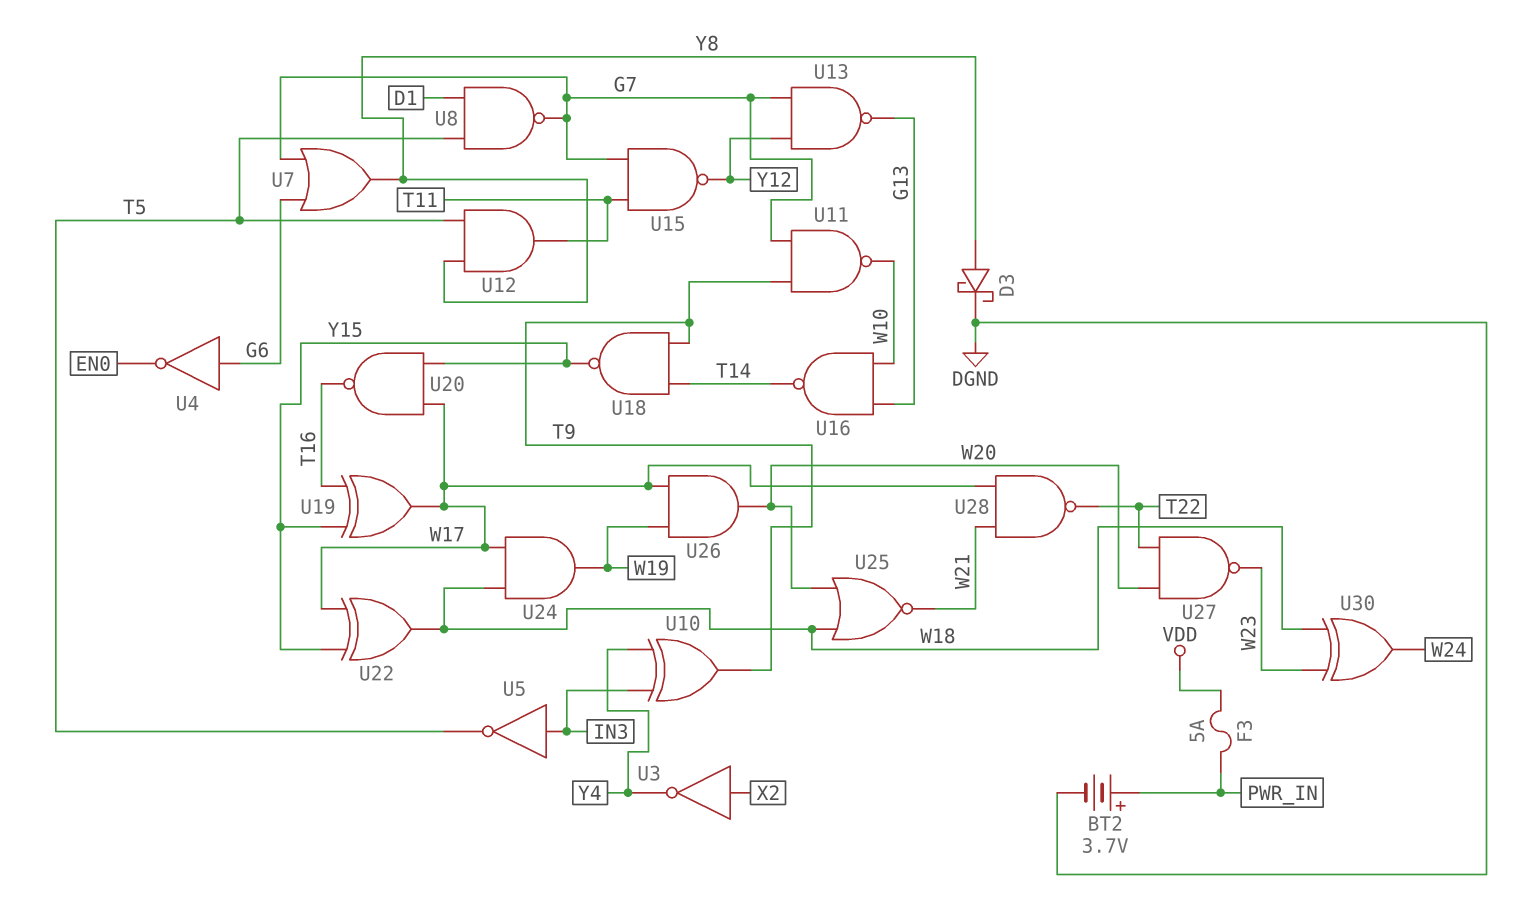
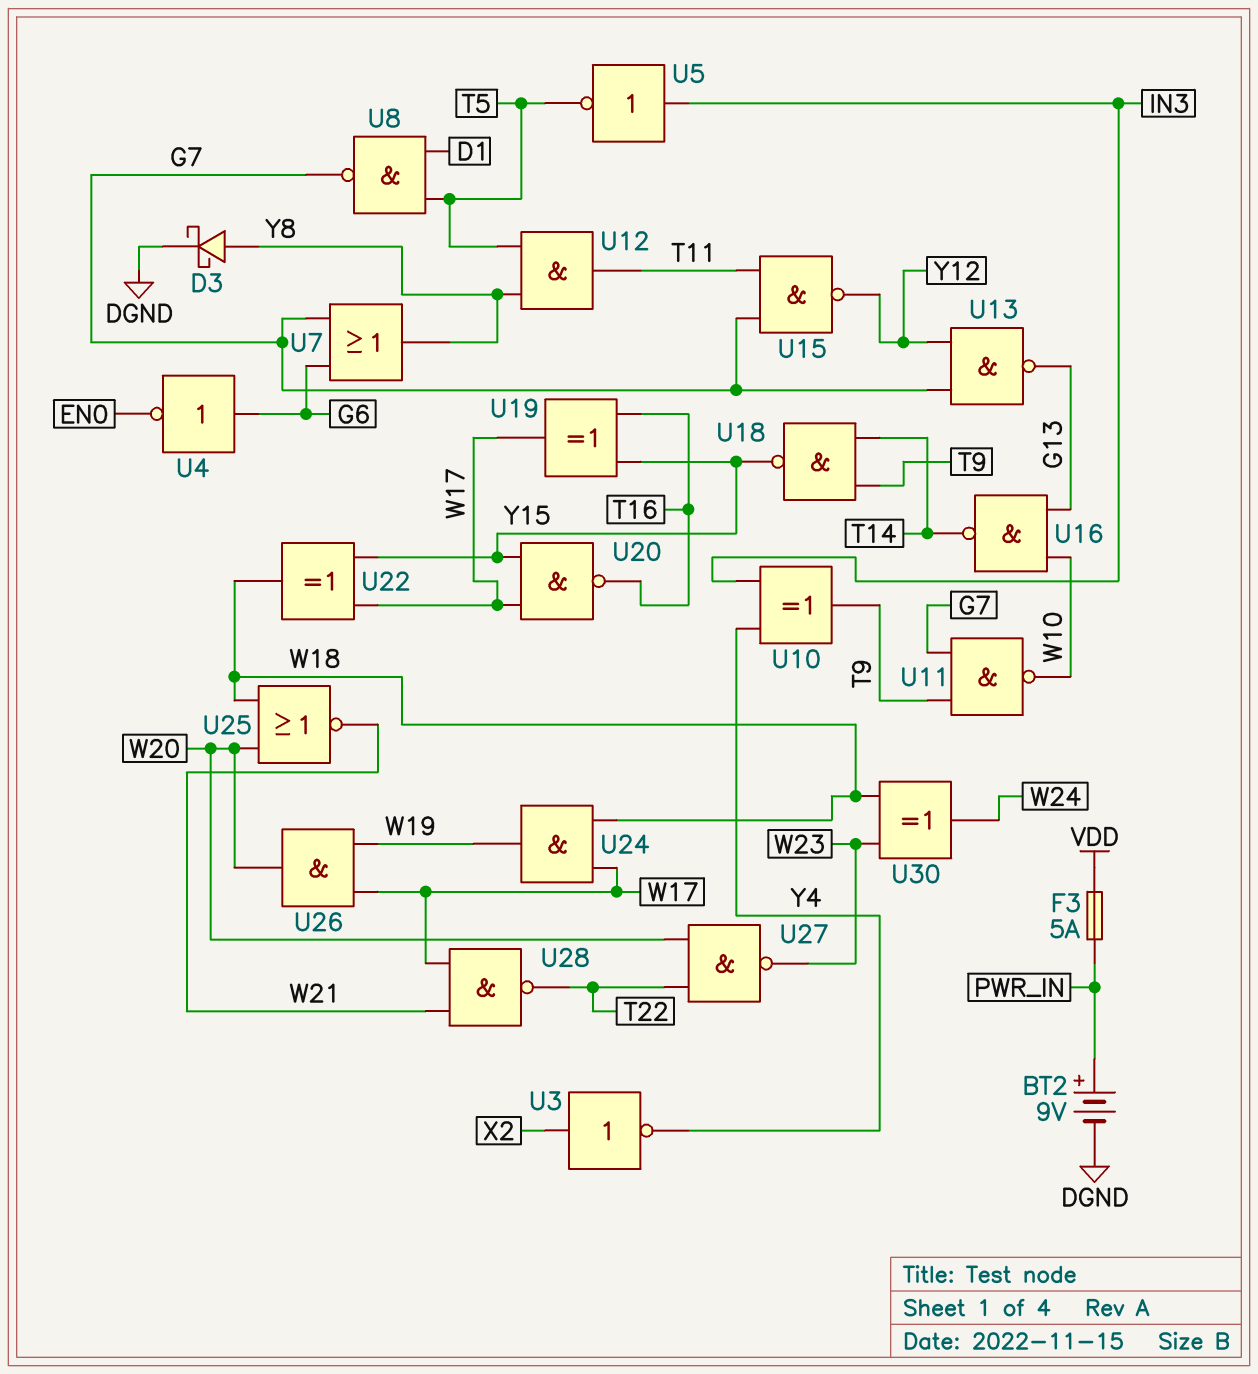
BT2: 3.7V (plus PWR_IN, minus DGND) -> 9V (plus PWR_IN, minus DGND)

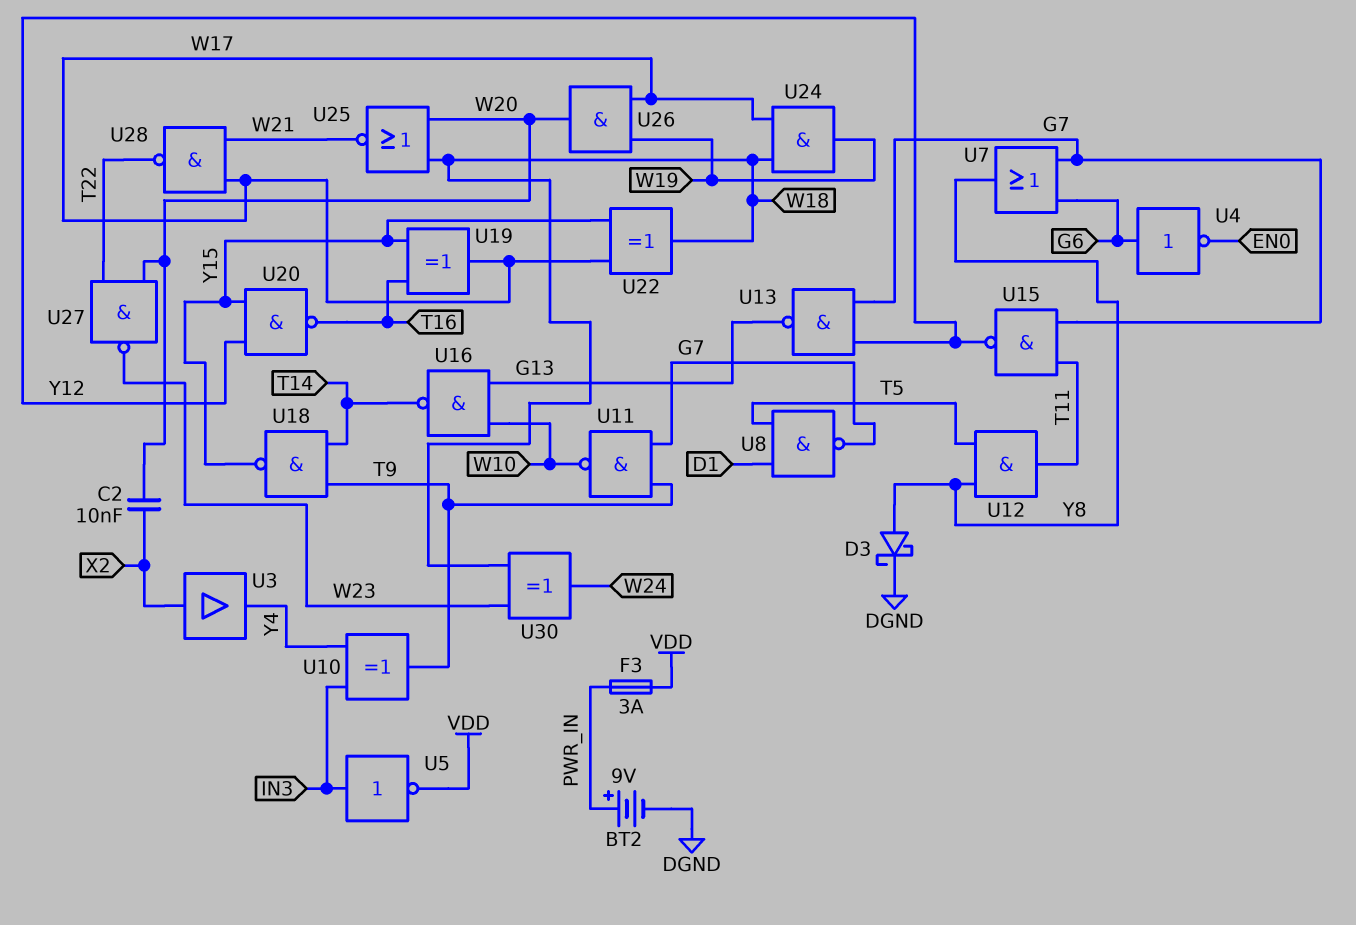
C2: none -> 10nF (W20, X2)
F3: 5A (PWR_IN, VDD) -> 3A (PWR_IN, VDD)
U3: NOT (in X2, out Y4) -> buffer (in X2, out Y4)
U5: NOT (in IN3, out T5) -> NOT (in IN3, out VDD)
U20: NAND (in W17, in Y15, out T16) -> NAND (in Y12, in Y15, out T16)

